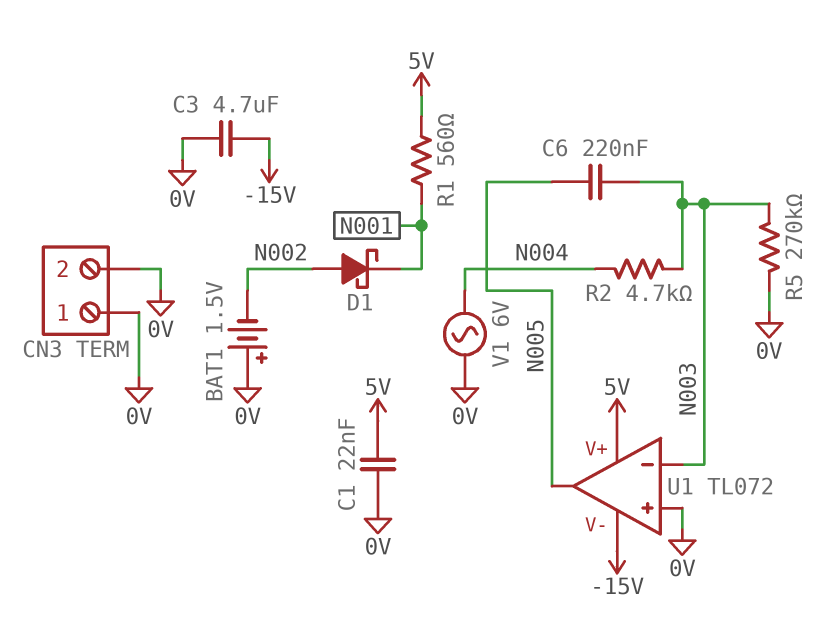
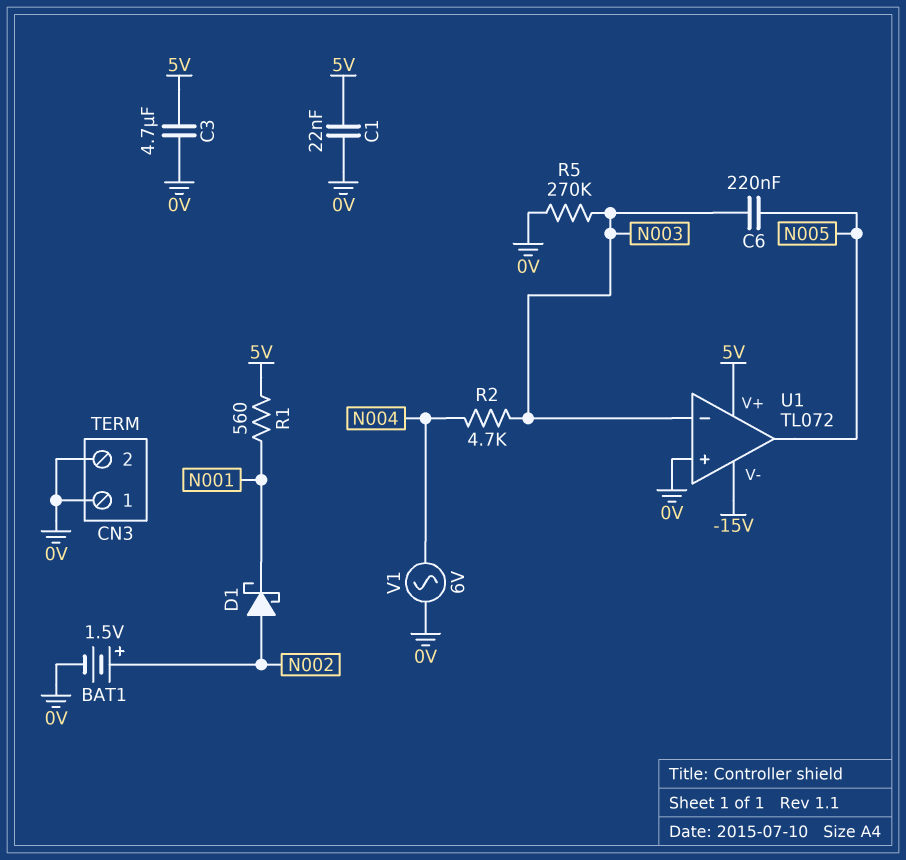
BAT1: 1.5V (plus 0V, minus N002) -> 1.5V (plus N002, minus 0V)
C3: 4.7uF (-15V, 0V) -> 4.7uF (0V, 5V)

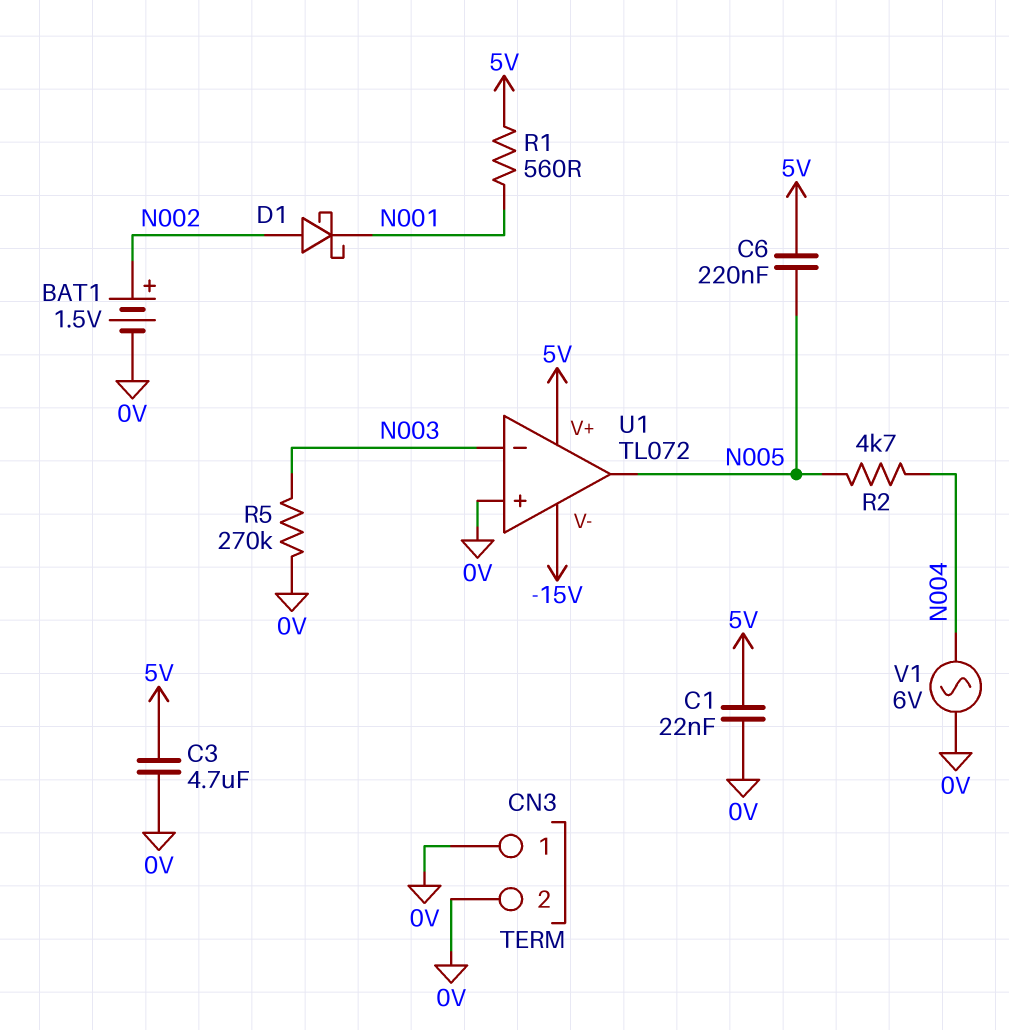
C6: 220nF (N003, N005) -> 220nF (5V, N005)
R2: 4.7k (N003, N004) -> 4.7k (N004, N005)

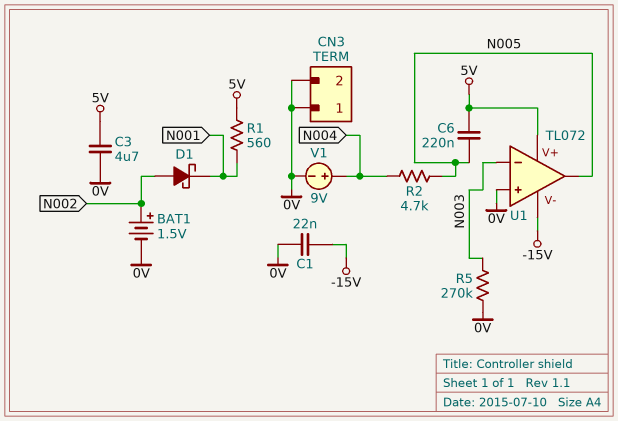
C1: 22nF (0V, 5V) -> 22nF (-15V, 0V)
V1: AC 6V (0V, N004) -> 9V (plus N004, minus 0V)

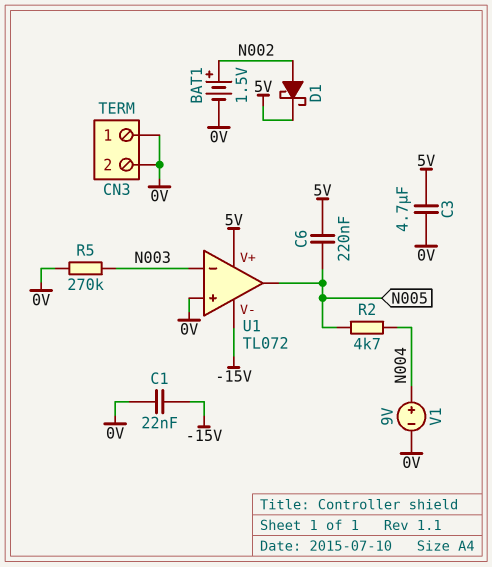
D1: schottky (A N002, K N001) -> schottky (A N002, K 5V)
R1: 560 (5V, N001) -> none

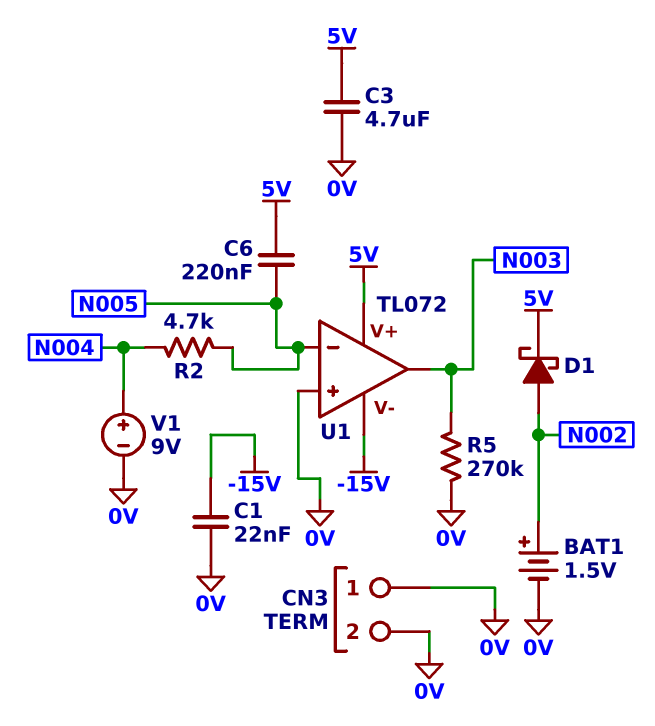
U1 pin in-: N003 -> N005
U1 pin out: N005 -> N003

